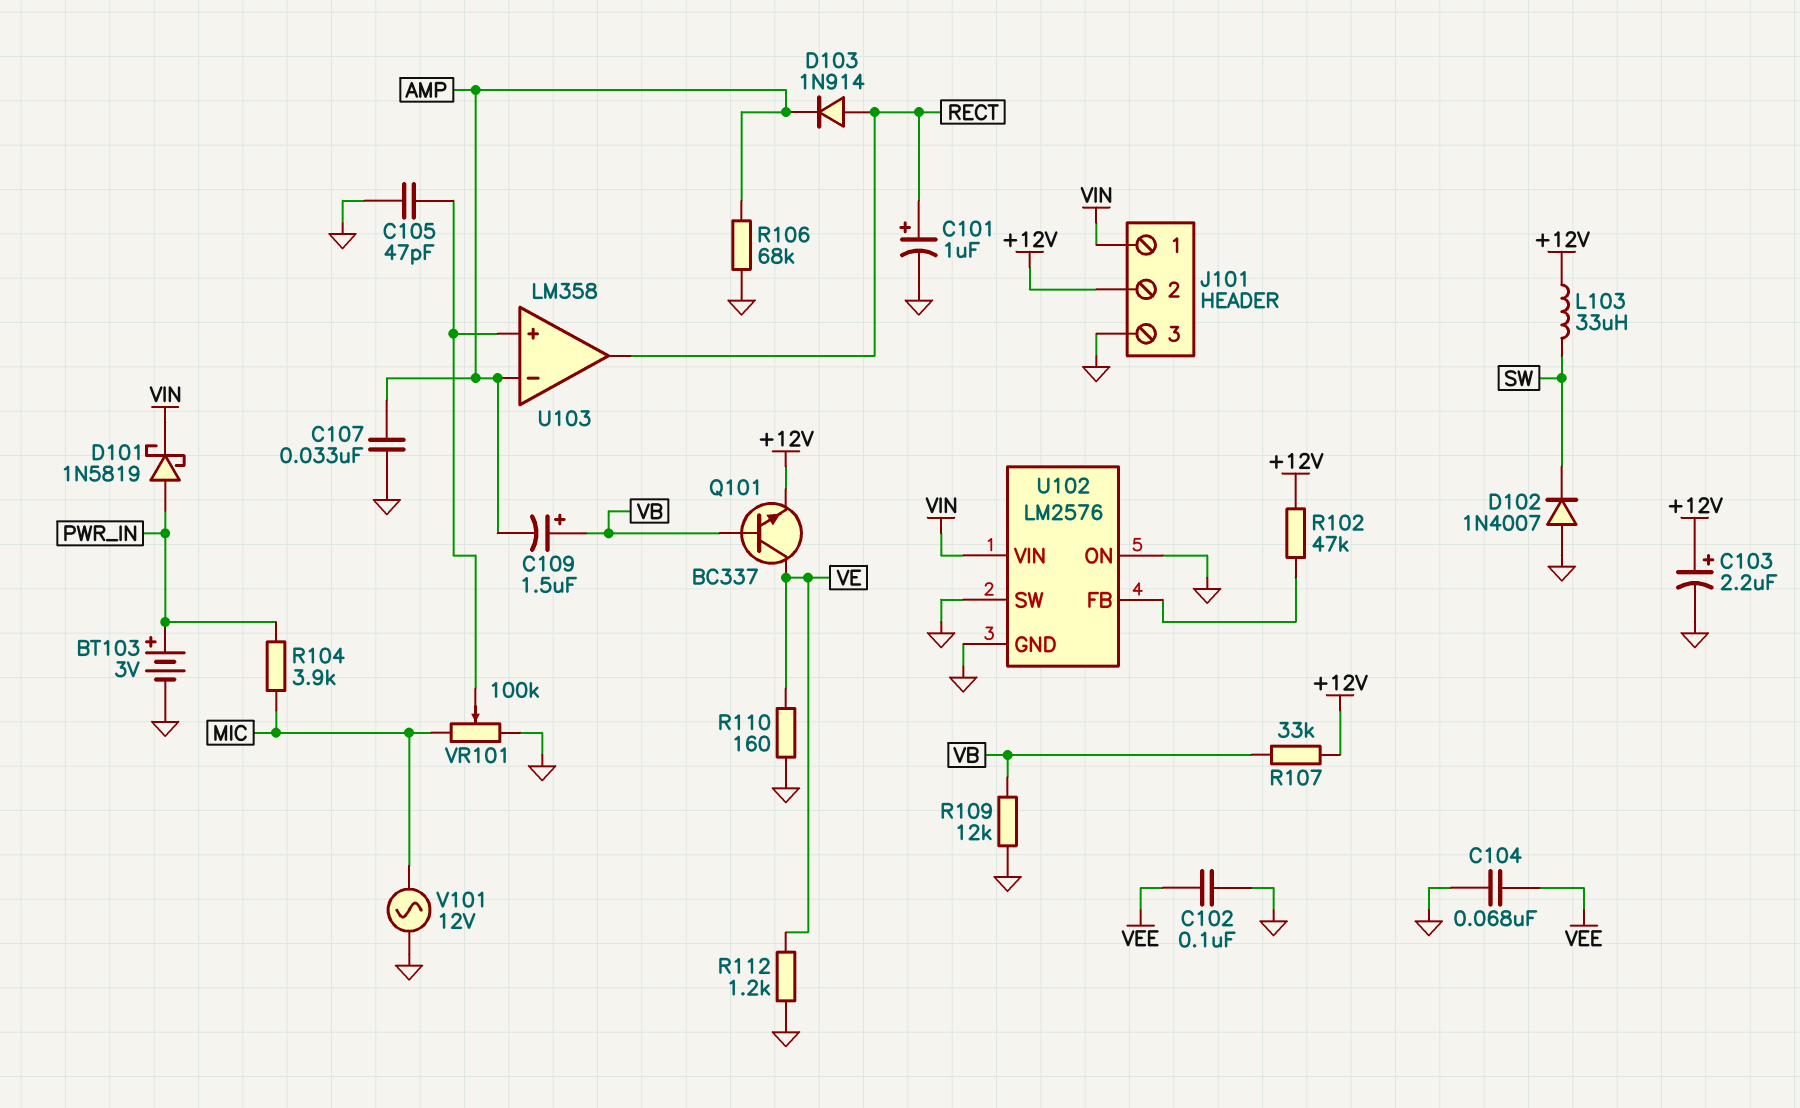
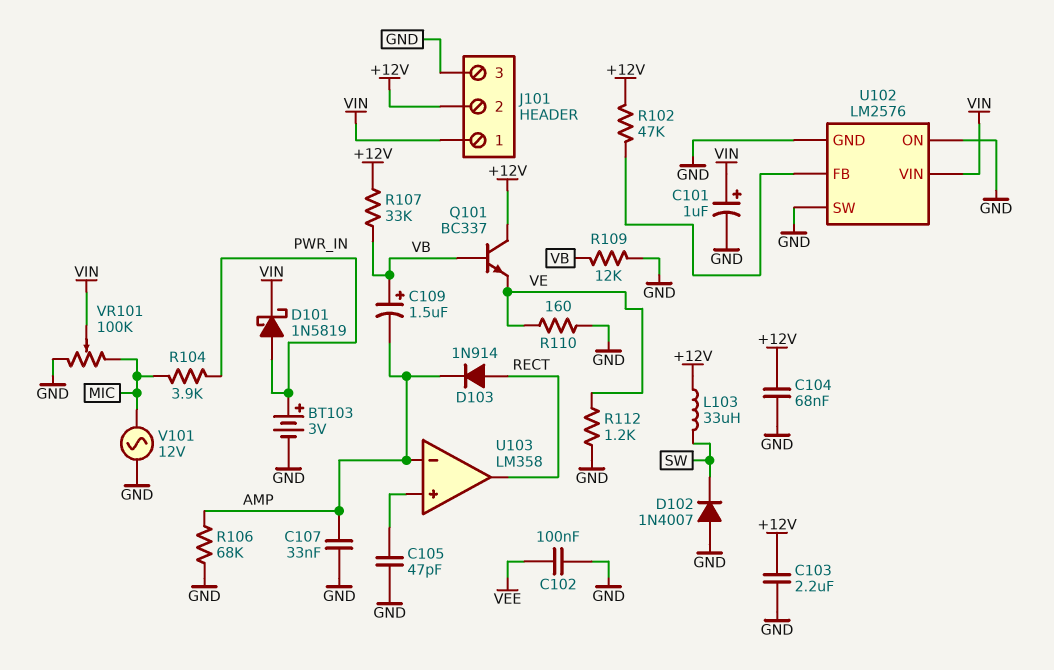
C101: 1uF (plus RECT, minus GND) -> 1uF (plus VIN, minus GND)
C103: 2.2uF (plus +12V, minus GND) -> 2.2uF (+12V, GND)
C104: 68nF (GND, VEE) -> 68nF (+12V, GND)
Q101: NPN BC337 (B VB, C VE, E +12V) -> NPN BC337 (B VB, C +12V, E VE)
VR101: 100k (GND, MIC, wiper U103/in+) -> 100k (GND, MIC, wiper VIN)

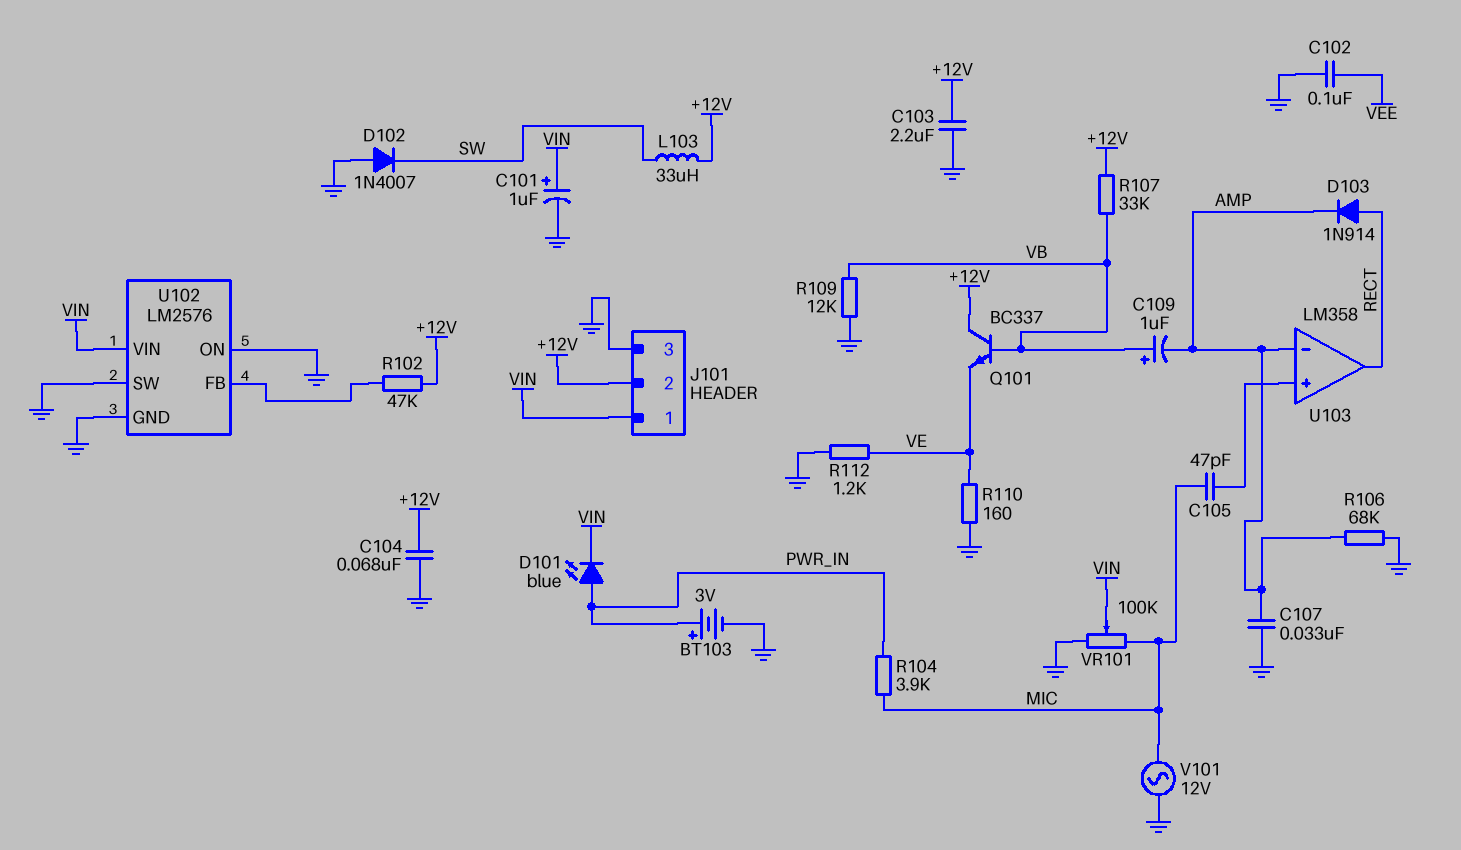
C105: 47pF (GND, U103/in+) -> 47pF (MIC, U103/in+)
C109: 1.5uF (plus VB, minus AMP) -> 1uF (plus VB, minus AMP)
D101: schottky 1N5819 (A PWR_IN, K VIN) -> LED blue (A PWR_IN, K VIN)

